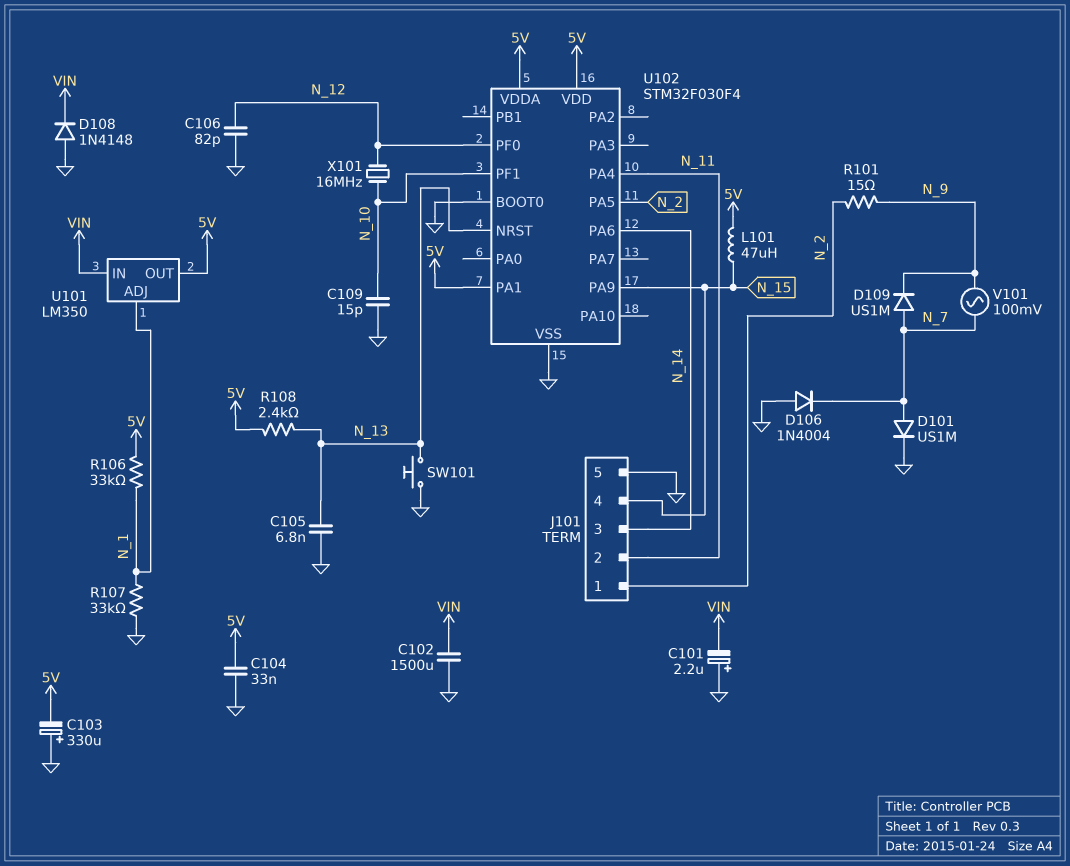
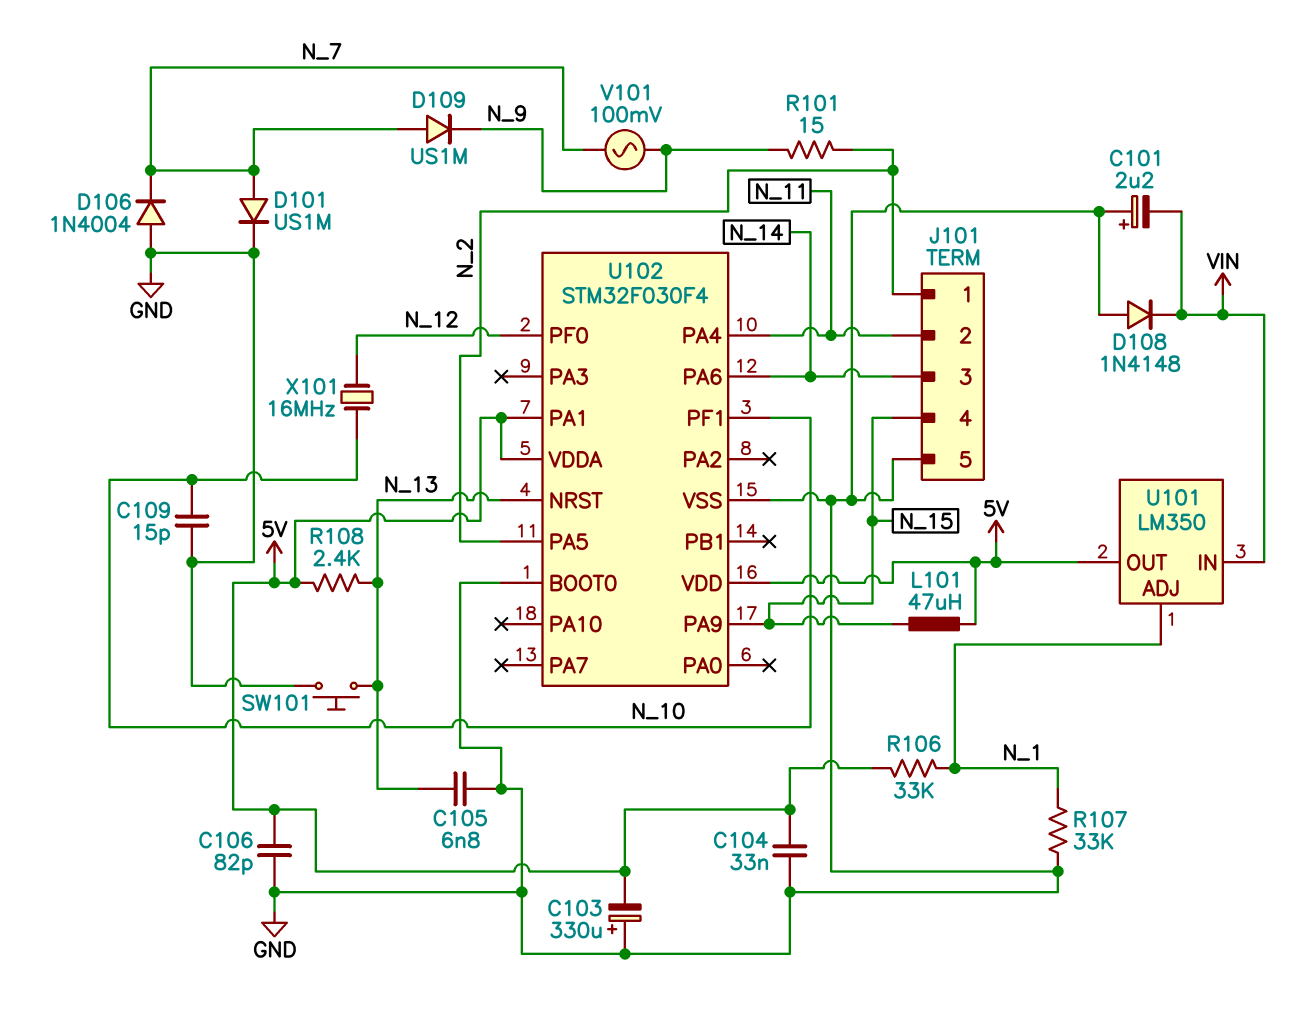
C102: 1500uF (GND, VIN) -> none
C106: 82pF (GND, N_12) -> 82pF (5V, GND)

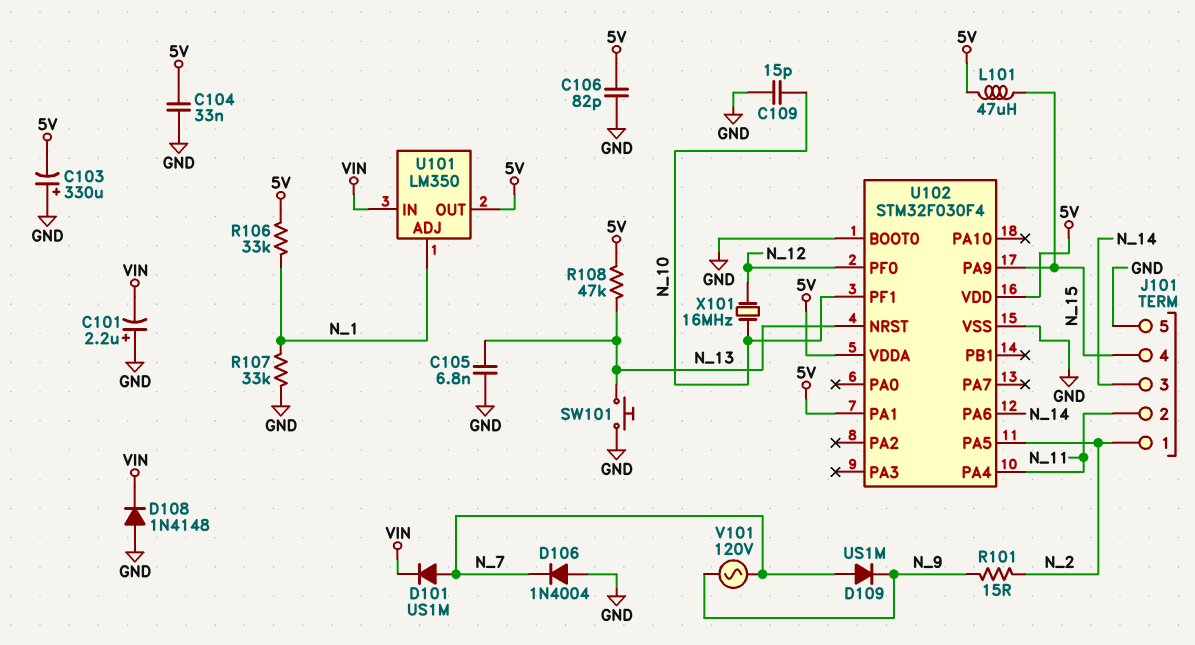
D101: diode US1M (A N_7, K GND) -> diode US1M (A N_7, K VIN)
R108: 2.4k (5V, N_13) -> 47k (5V, N_13)
V101: AC 100mV (N_7, N_9) -> AC 120V (N_7, N_9)

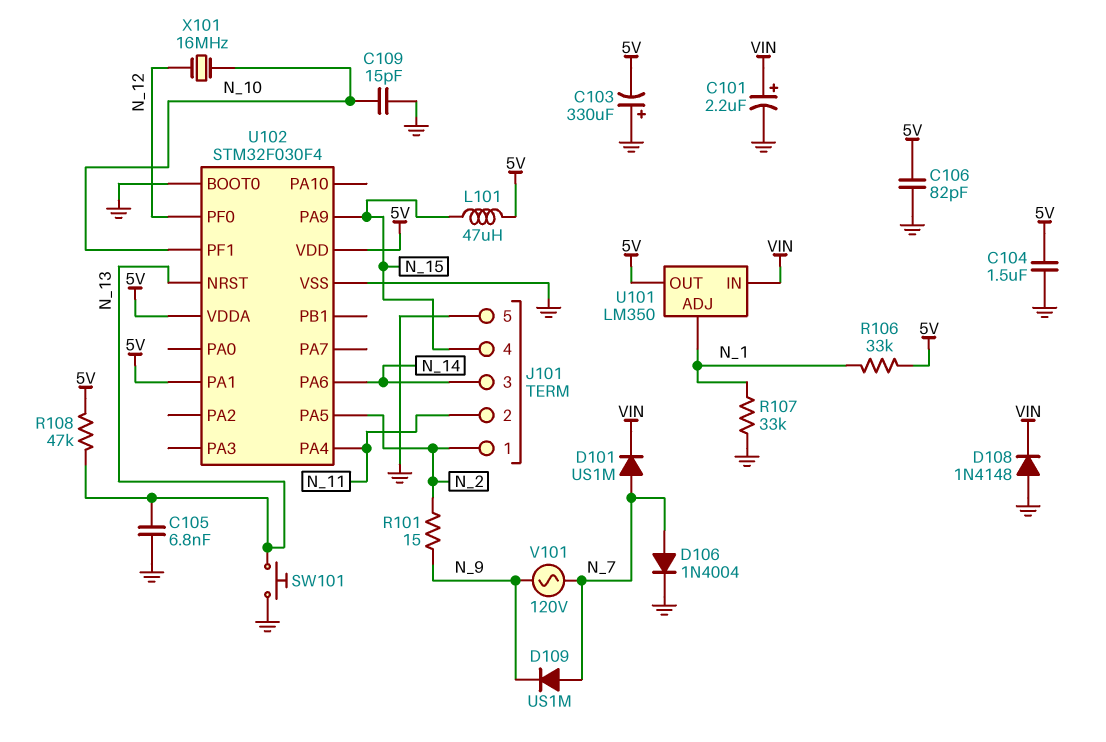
C101: 2.2uF (plus GND, minus VIN) -> 2.2uF (plus VIN, minus GND)
C104: 33nF (5V, GND) -> 1.5uF (5V, GND)
D106: diode 1N4004 (A GND, K N_7) -> diode 1N4004 (A N_7, K GND)

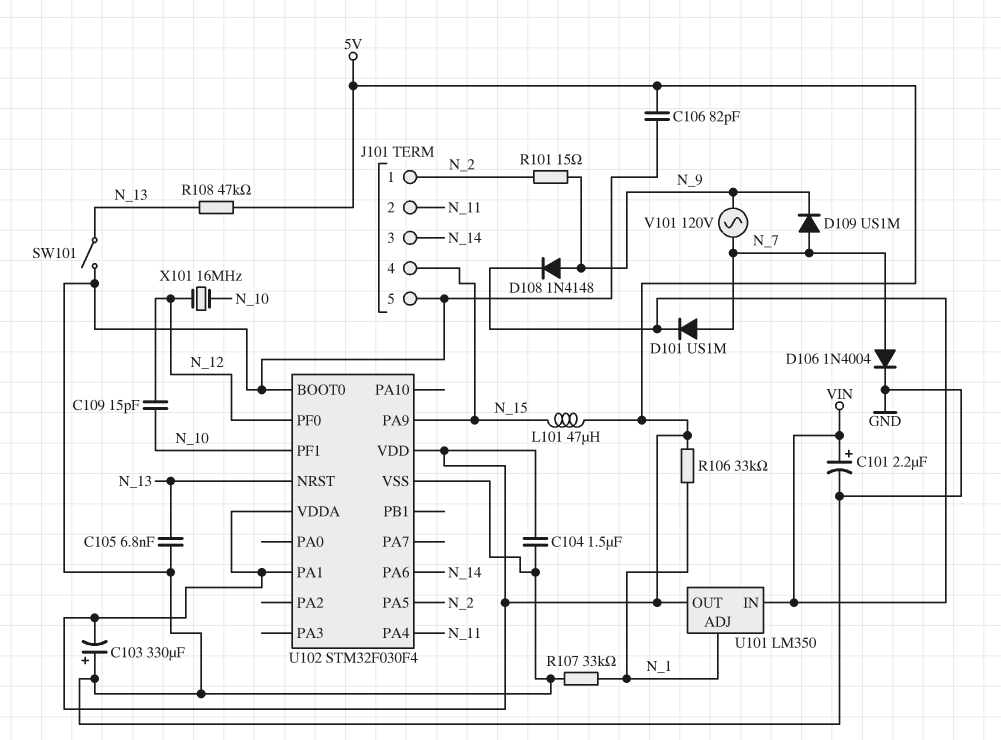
C109: 15pF (GND, N_10) -> 15pF (N_10, N_12)
D108: diode 1N4148 (A GND, K VIN) -> diode 1N4148 (A N_9, K VIN)
SW101: button (GND, N_13) -> switch (GND, N_13)

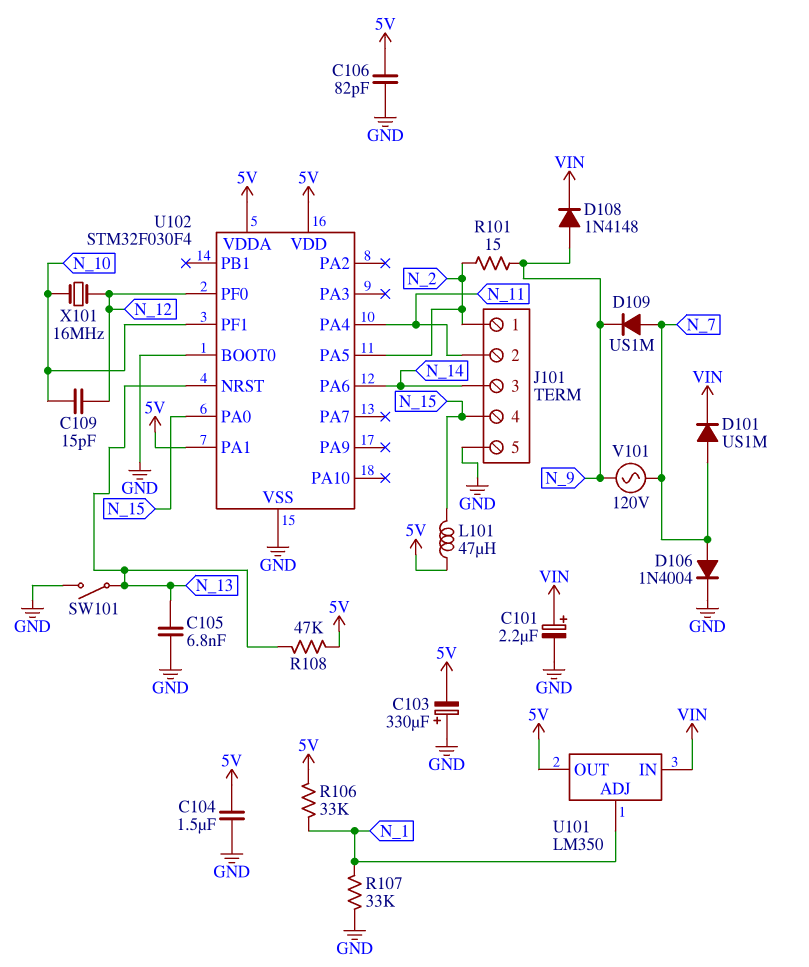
U102 pin PA0: none -> N_15
U102 pin PA9: N_15 -> none

